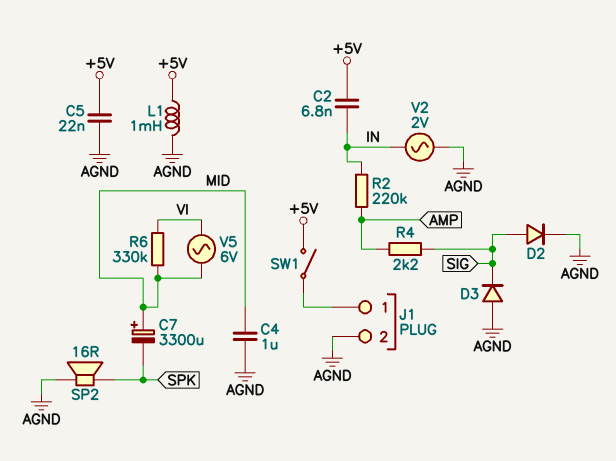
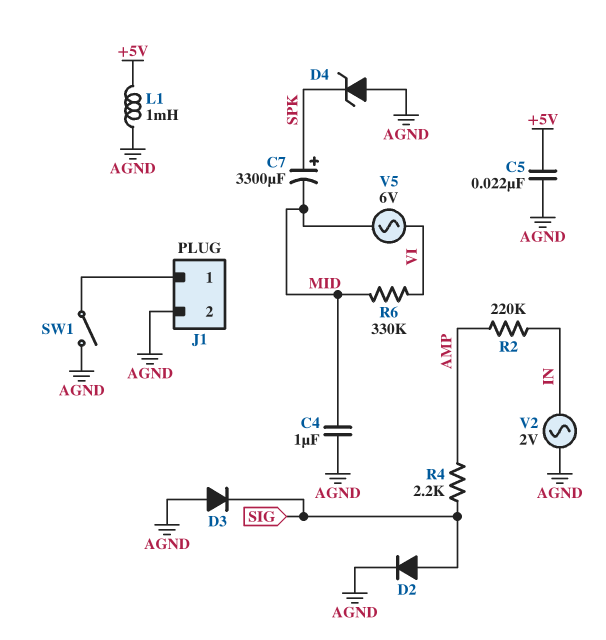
C2: 6.8nF (+5V, IN) -> none
C7: 3300uF (plus MID, minus SPK) -> 3300uF (plus SPK, minus MID)
D4: none -> zener (A AGND, K SPK)
SP2: speaker 16R (AGND, SPK) -> none
SW1: switch (+5V, J1/1) -> switch (AGND, J1/1)

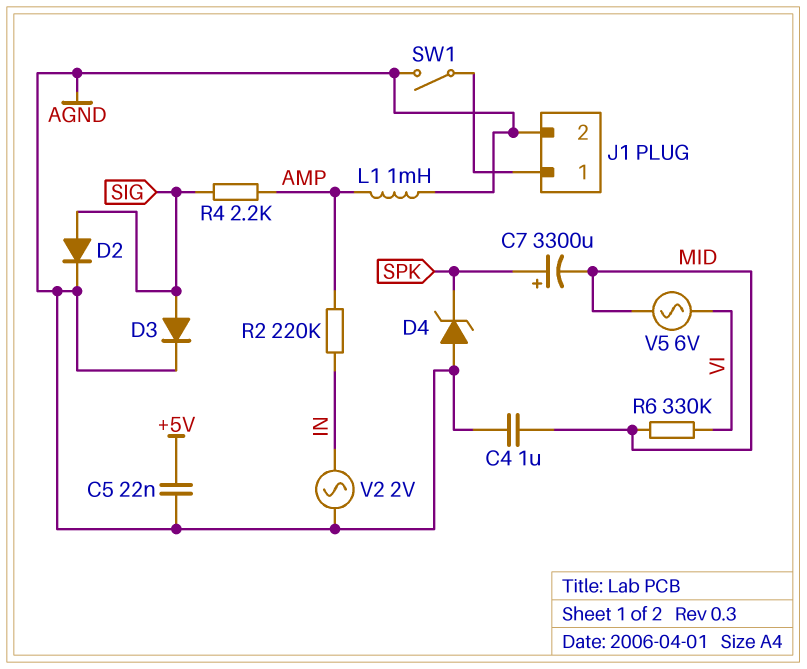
D3: diode (A AGND, K SIG) -> diode (A SIG, K AGND)
L1: 1mH (+5V, AGND) -> 1mH (AGND, AMP)

